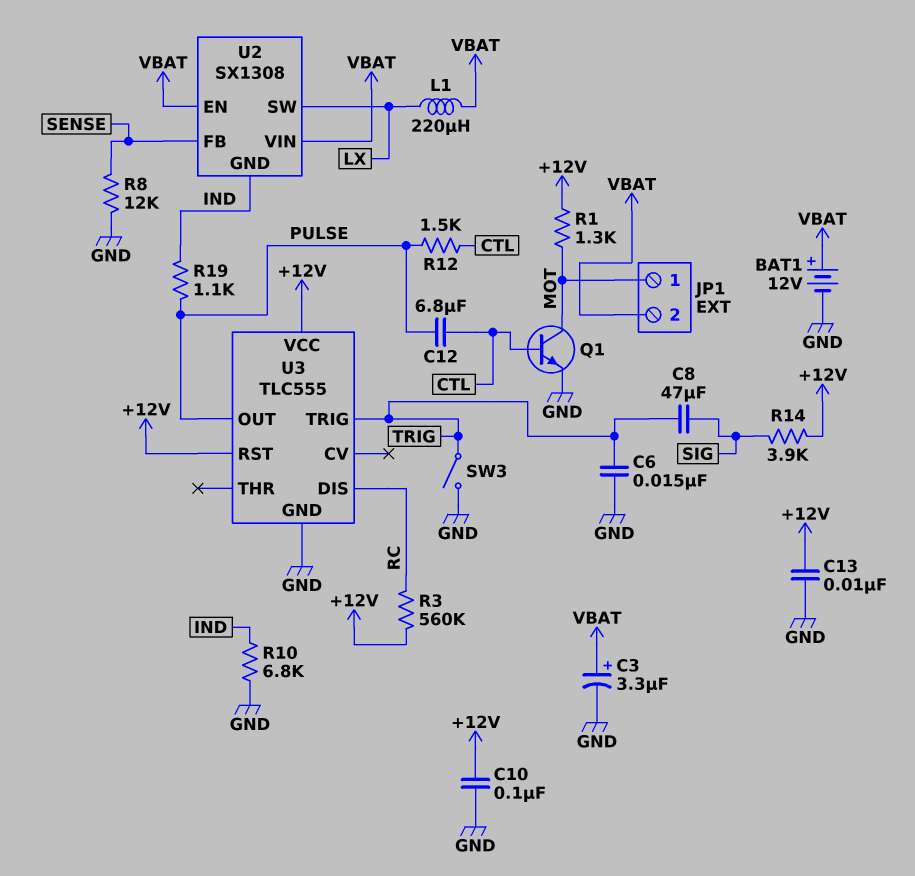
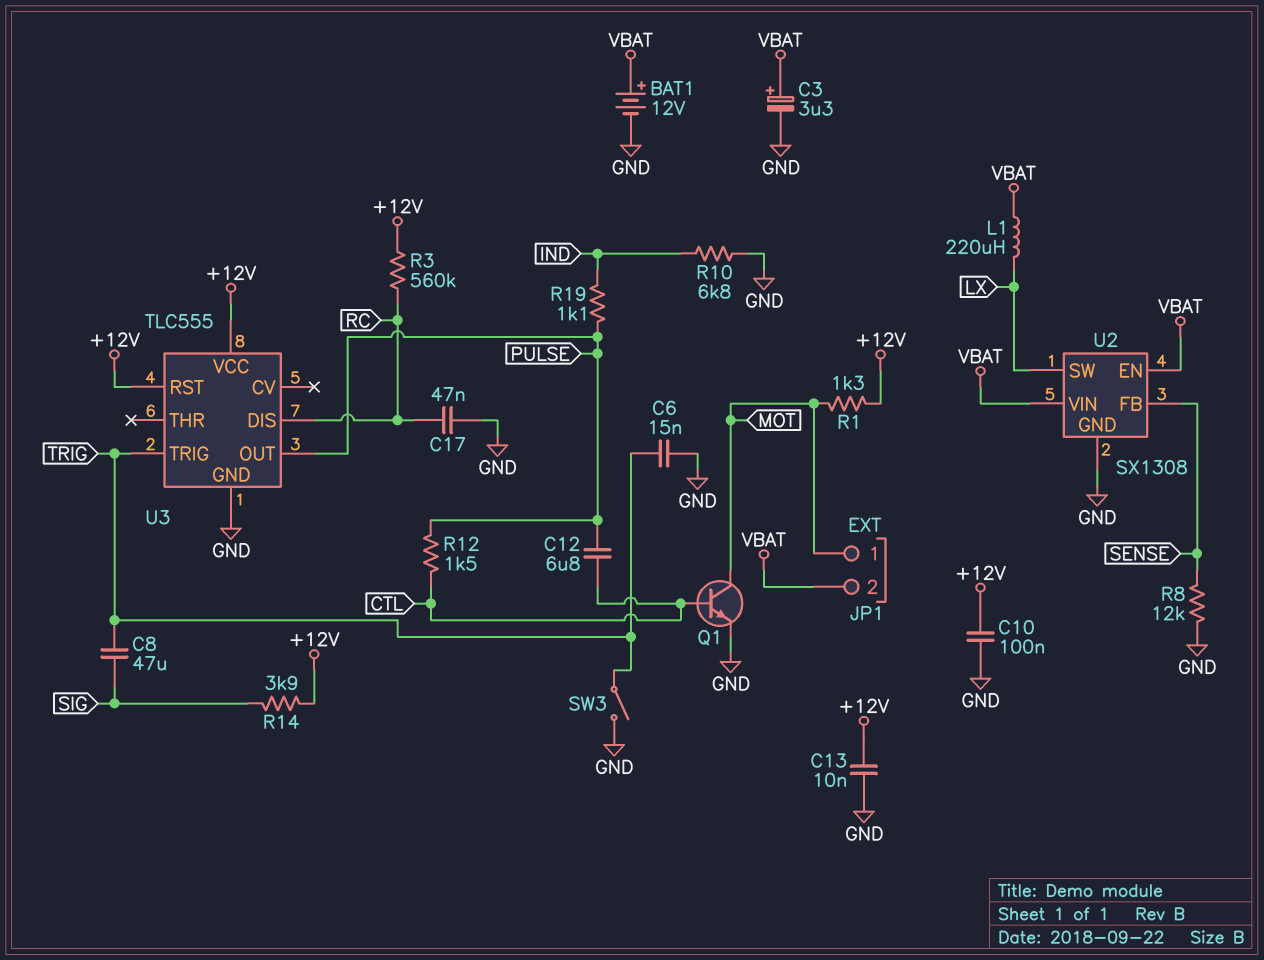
C17: none -> 47nF (GND, RC)
U2 pin GND: IND -> GND

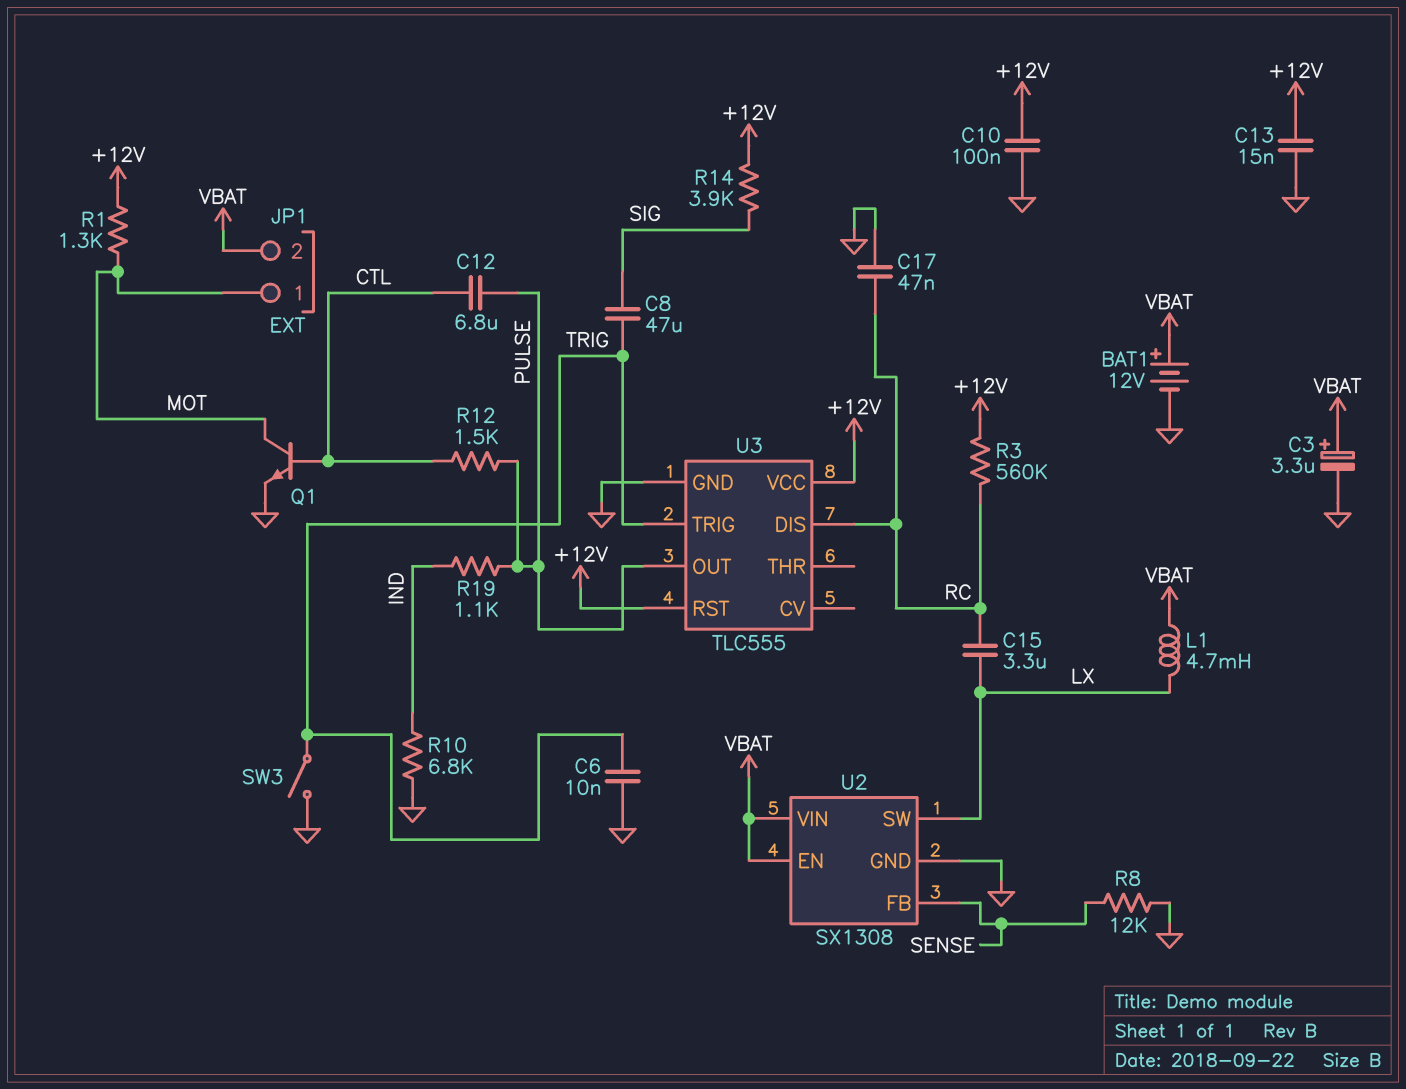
C6: 15nF (GND, TRIG) -> 10nF (GND, TRIG)
C13: 10nF (+12V, GND) -> 15nF (+12V, GND)
C15: none -> 3.3uF (LX, RC)
L1: 220uH (LX, VBAT) -> 4.7mH (LX, VBAT)

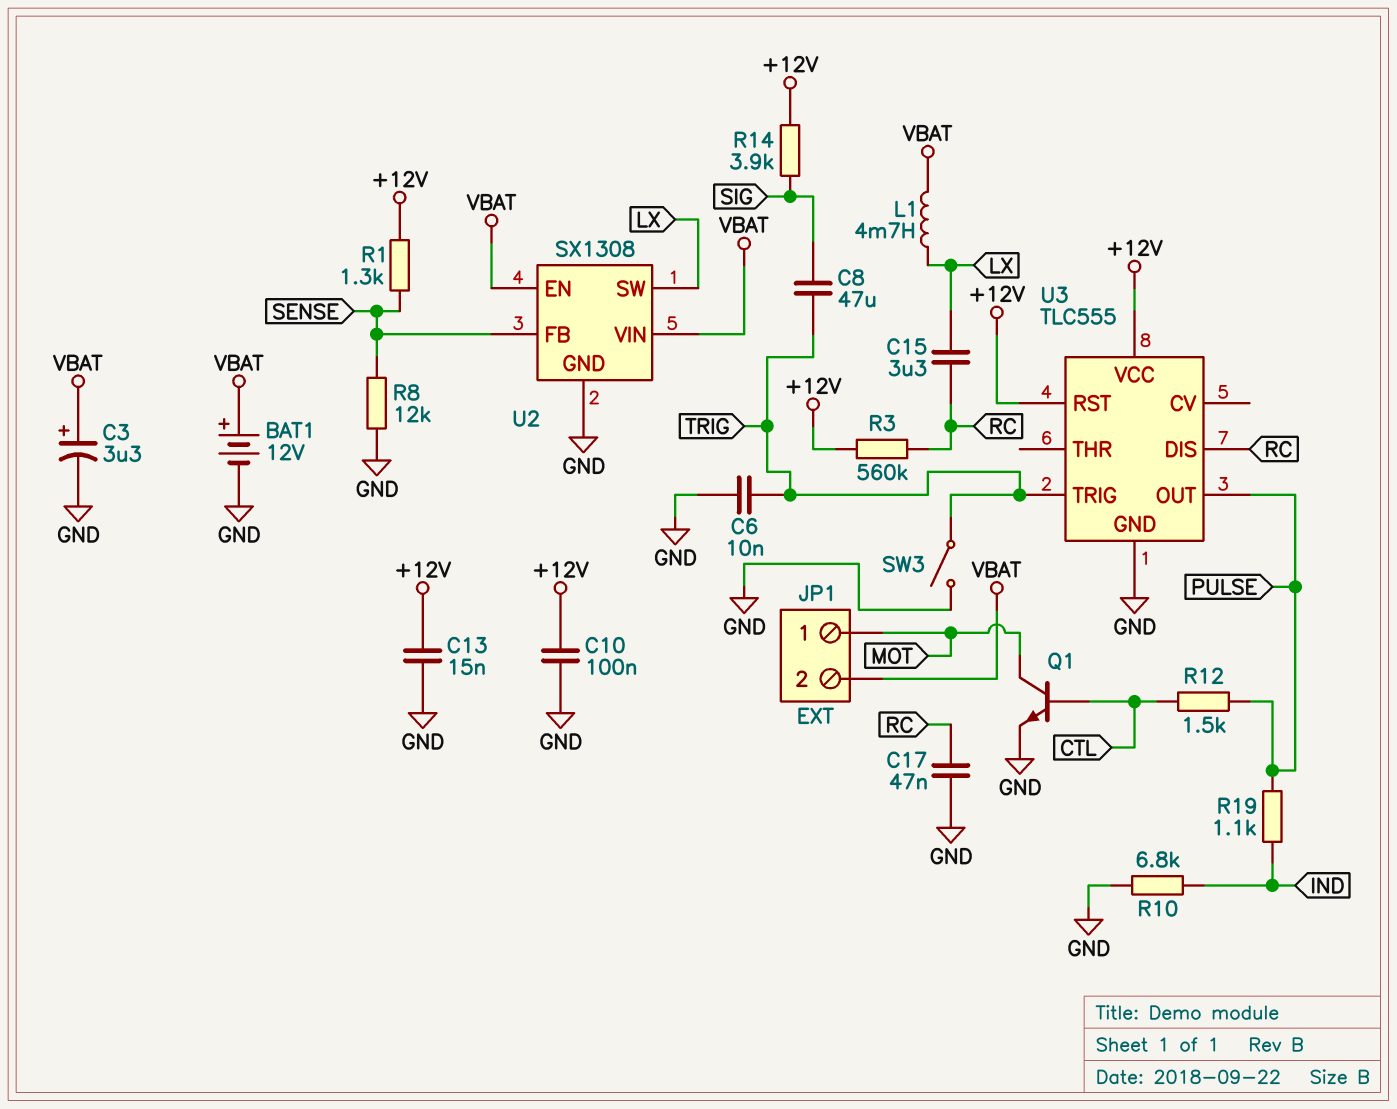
C12: 6.8uF (CTL, PULSE) -> none
R1: 1.3k (+12V, MOT) -> 1.3k (+12V, SENSE)

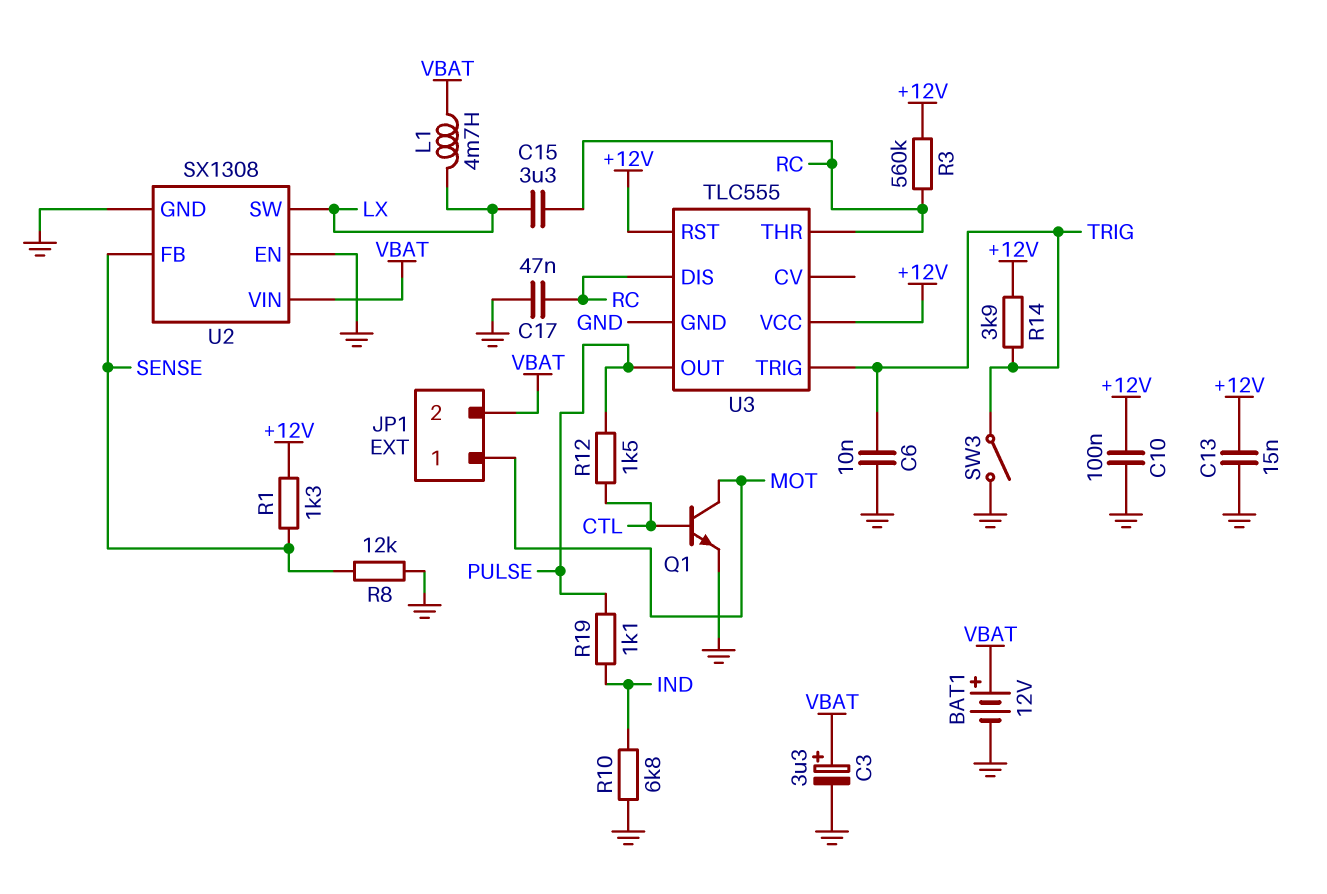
C8: 47uF (SIG, TRIG) -> none
R14: 3.9k (+12V, SIG) -> 3.9k (+12V, TRIG)
U2 pin EN: VBAT -> GND
U3 pin THR: none -> RC

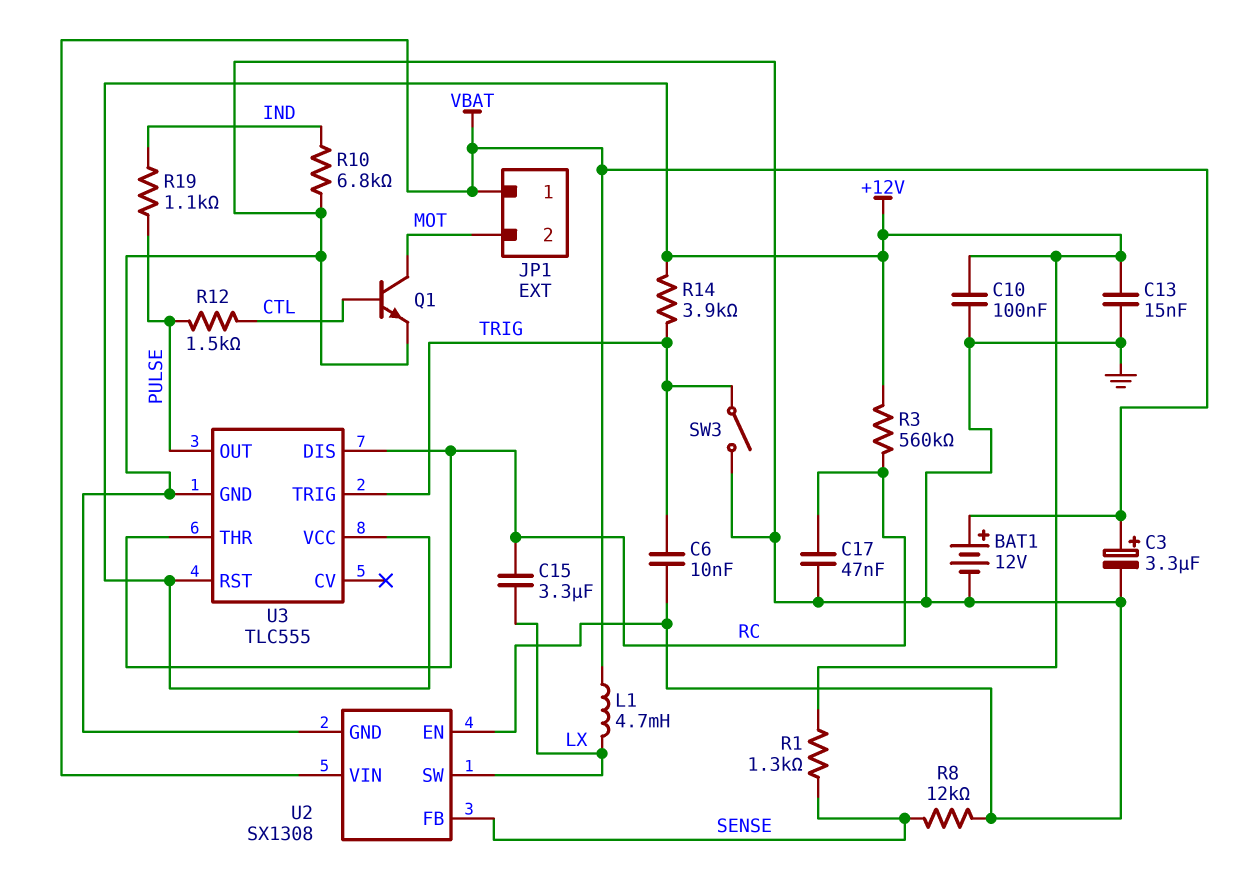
JP1 pin 1: MOT -> VBAT
JP1 pin 2: VBAT -> MOT

